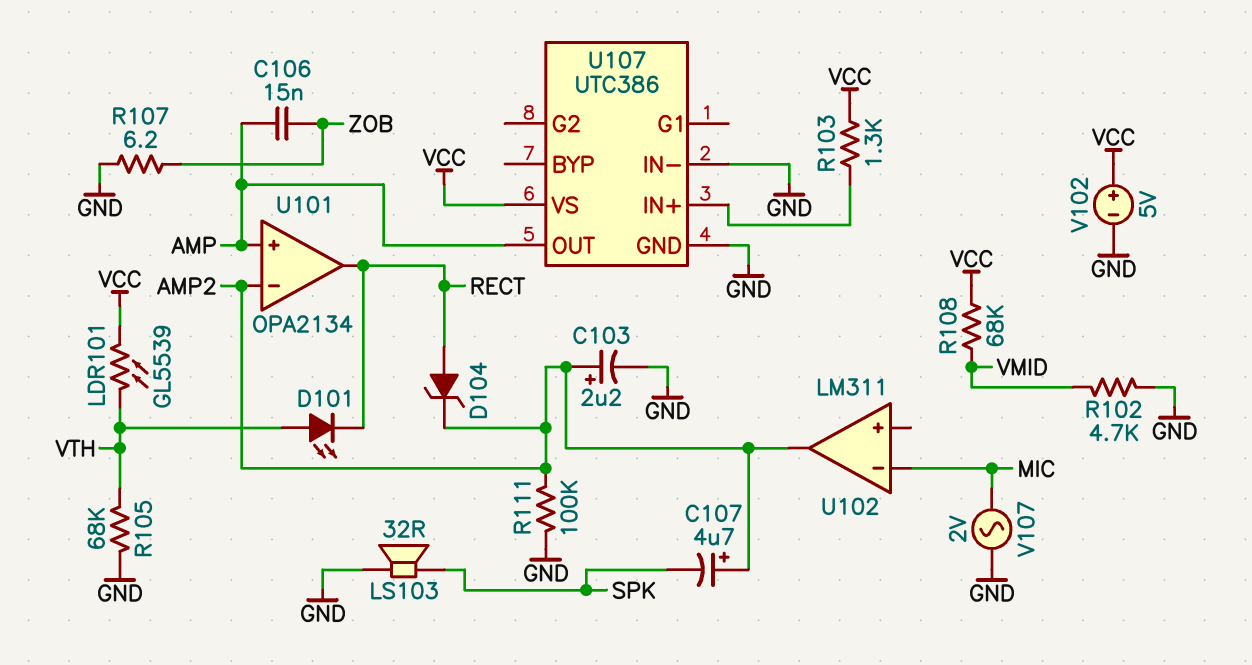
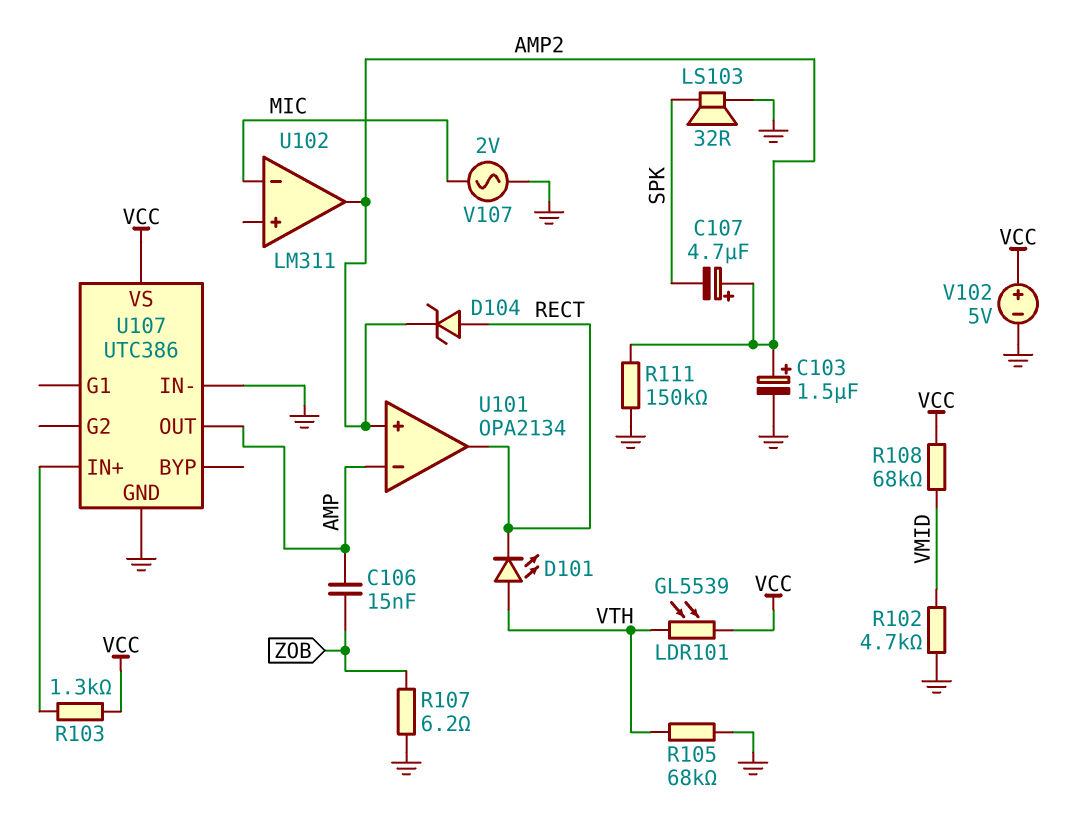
C103: 2.2uF (plus AMP2, minus GND) -> 1.5uF (plus AMP2, minus GND)
R111: 100k (AMP2, GND) -> 150k (AMP2, GND)
U101 pin in+: AMP -> AMP2
U101 pin in-: AMP2 -> AMP

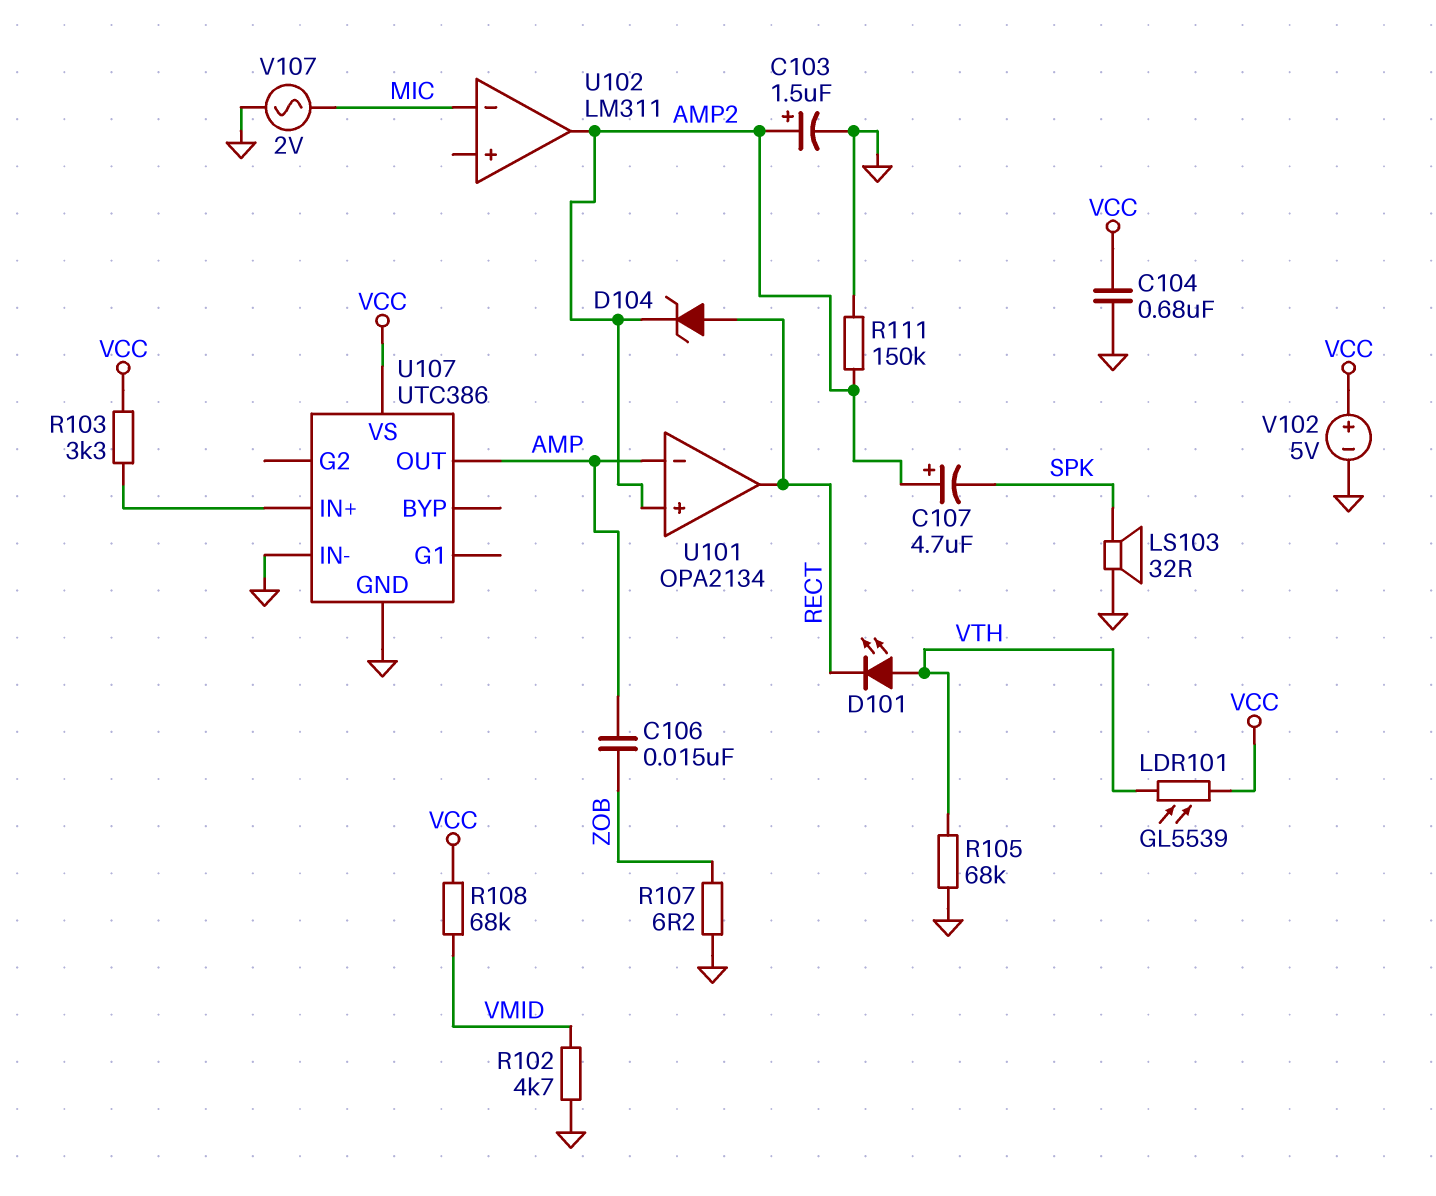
C104: none -> 680nF (GND, VCC)
R103: 1.3k (U107/IN+, VCC) -> 3.3k (U107/IN+, VCC)

